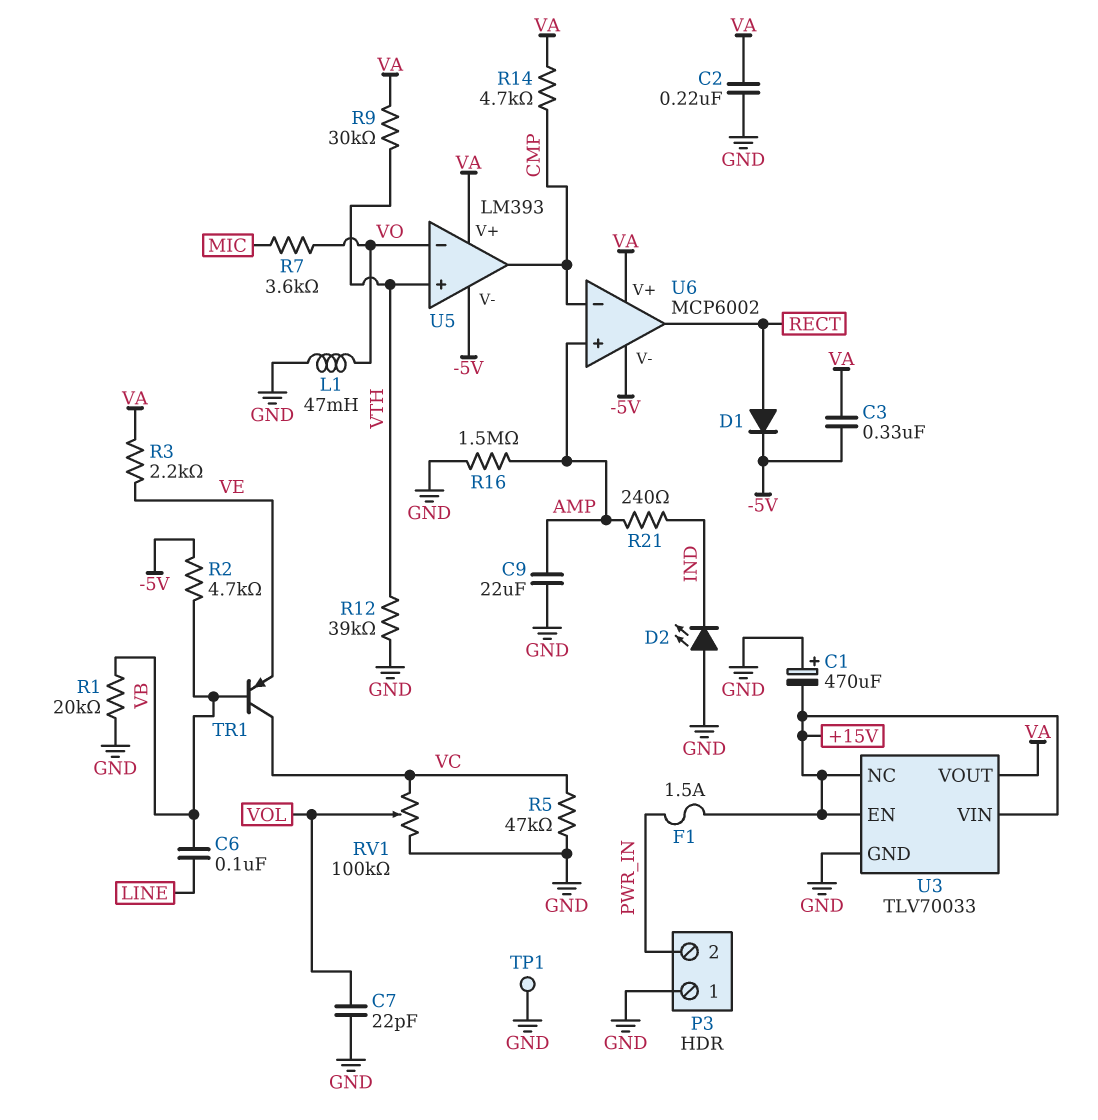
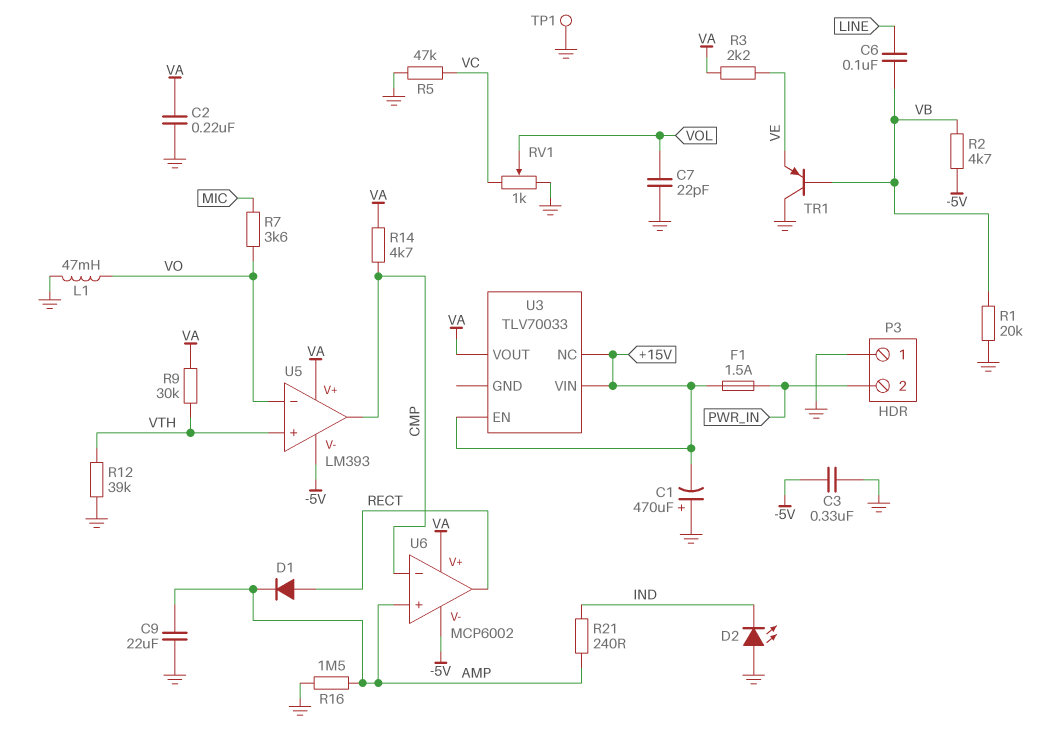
C3: 330nF (-5V, VA) -> 330nF (-5V, GND)
D1: diode (A RECT, K -5V) -> diode (A RECT, K AMP)
RV1: 100k (GND, VC, wiper VOL) -> 1k (GND, VC, wiper VOL)
TR1: PNP (B VB, C VC, E VE) -> PNP (B VB, C GND, E VE)
U3 pin GND: GND -> none

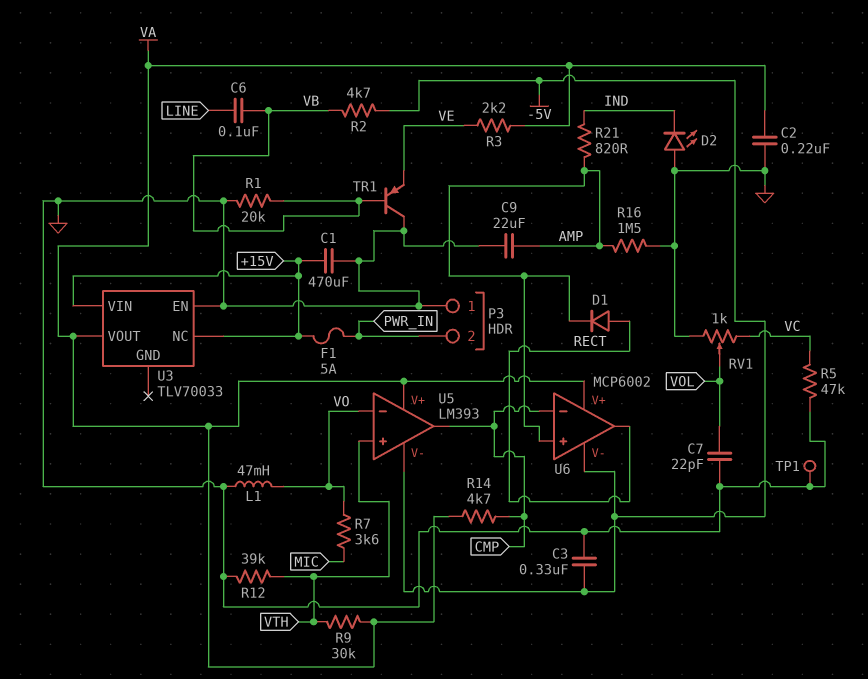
C1: 470uF (plus GND, minus +15V) -> 470uF (+15V, GND)
F1: 1.5A (+15V, PWR_IN) -> 5A (+15V, PWR_IN)
R21: 240 (AMP, IND) -> 820 (AMP, IND)
U3 pin EN: +15V -> GND

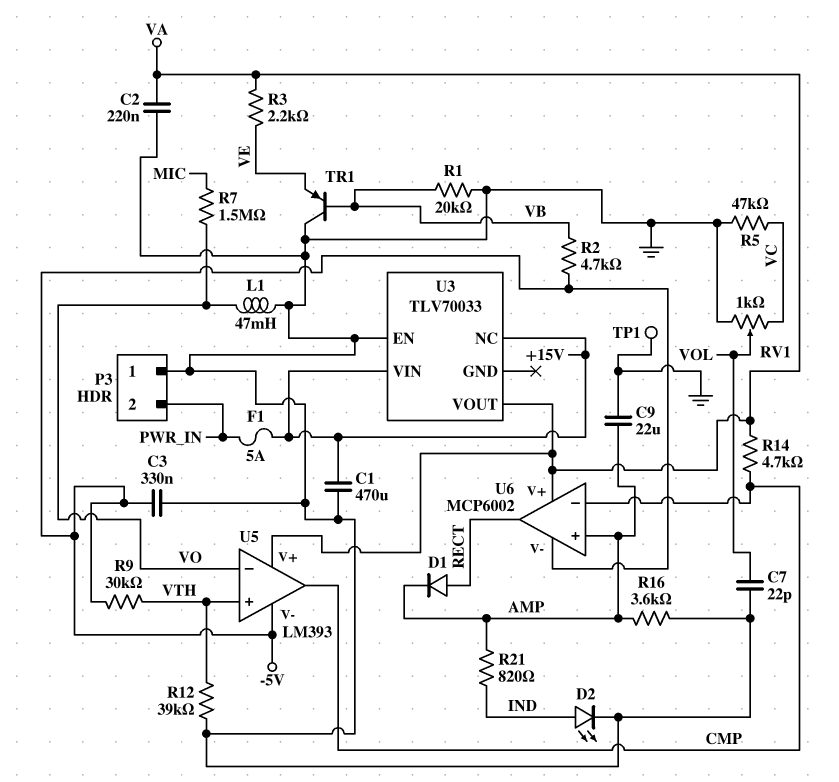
C6: 100nF (LINE, VB) -> none
D2: LED (A GND, K IND) -> LED (A IND, K GND)
R7: 3.6k (MIC, VO) -> 1.5M (MIC, VO)
R9: 30k (VA, VTH) -> 30k (-5V, VTH)
R16: 1.5M (AMP, GND) -> 3.6k (AMP, GND)

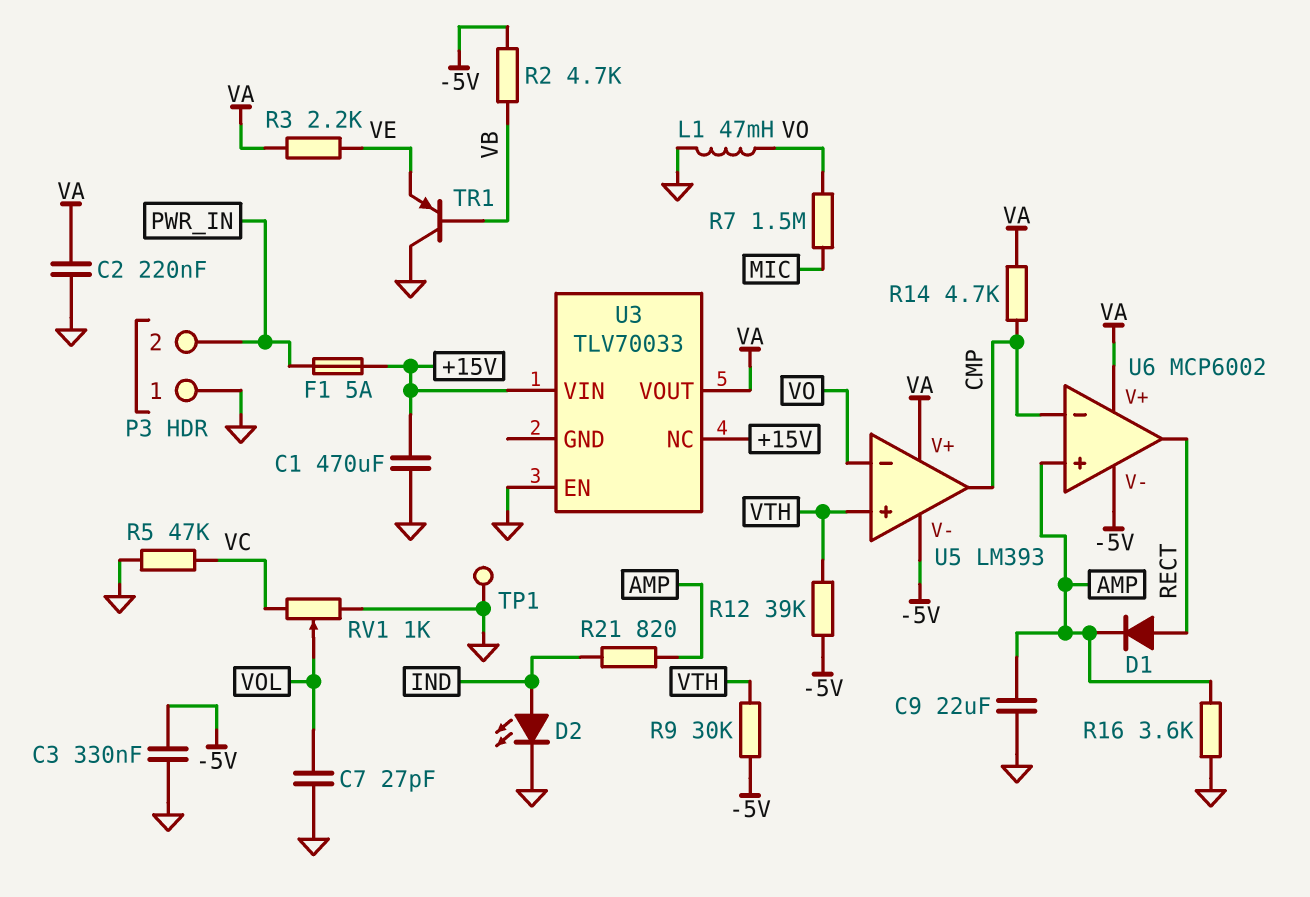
C7: 22pF (GND, VOL) -> 27pF (GND, VOL)
R1: 20k (GND, VB) -> none
R12: 39k (GND, VTH) -> 39k (-5V, VTH)

